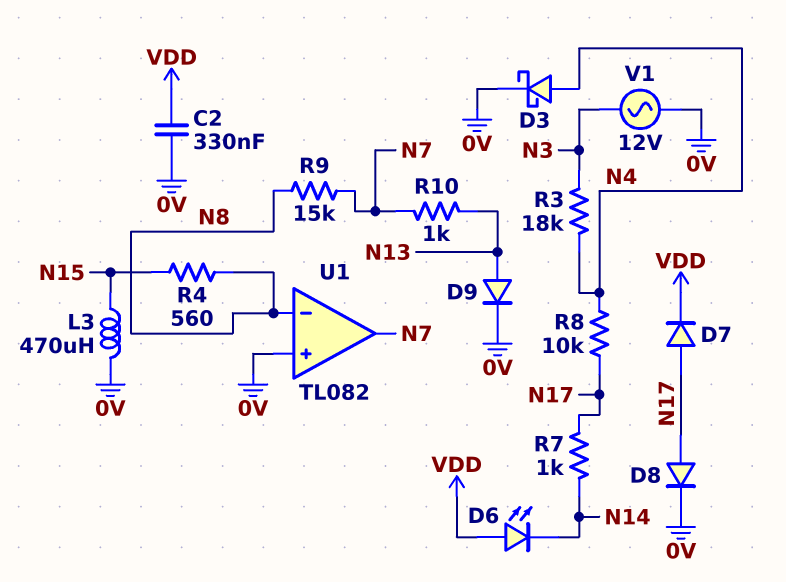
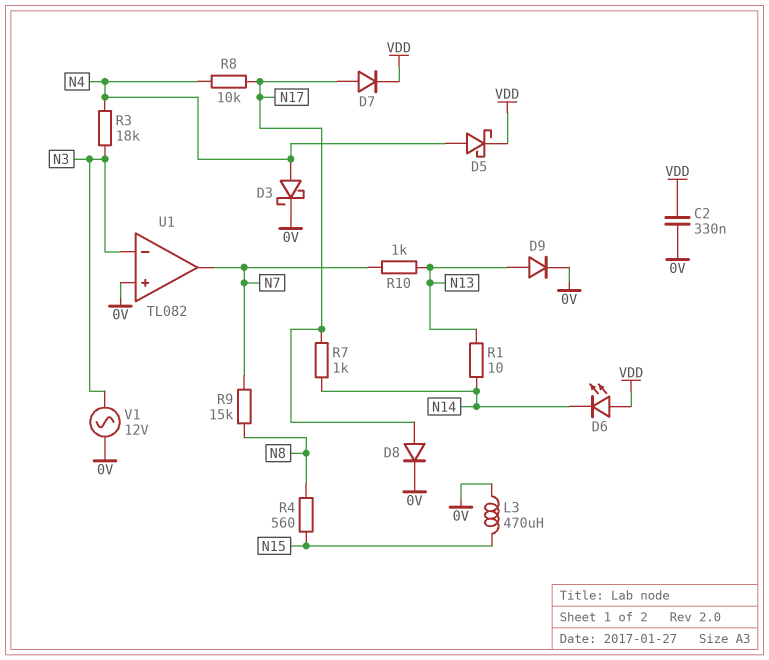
D5: none -> schottky (A N4, K VDD)
R1: none -> 10 (N13, N14)
U1 pin in-: N8 -> N3

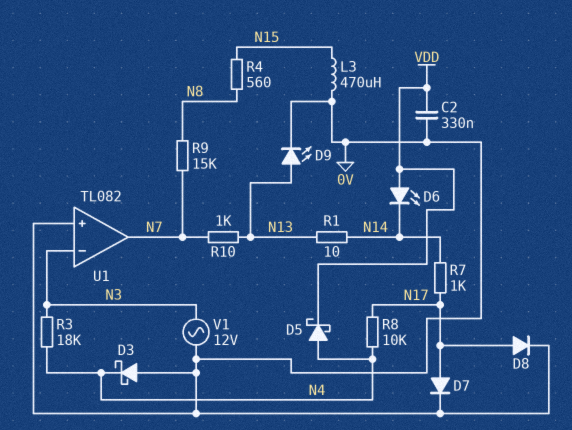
D3: schottky (A N4, K 0V) -> schottky (A 0V, K N4)
D7: diode (A N17, K VDD) -> diode (A N17, K 0V)
D9: diode (A N13, K 0V) -> LED (A N13, K 0V)

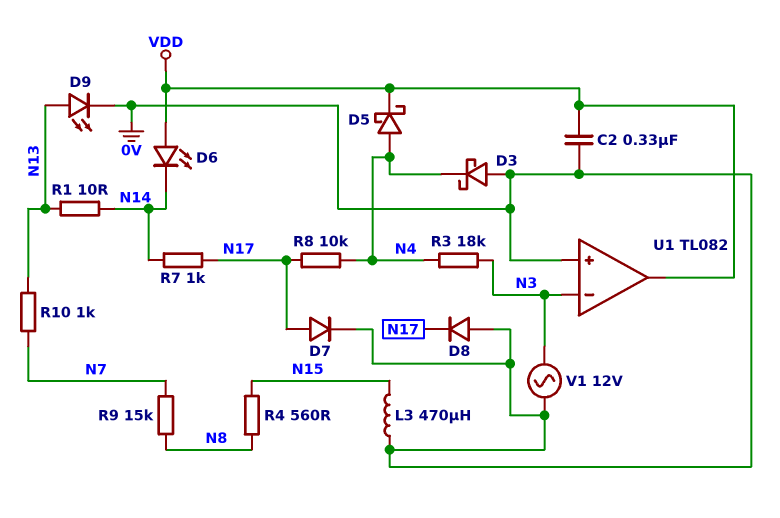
D8: diode (A N17, K 0V) -> diode (A 0V, K N17)
U1 pin out: N7 -> VDD

